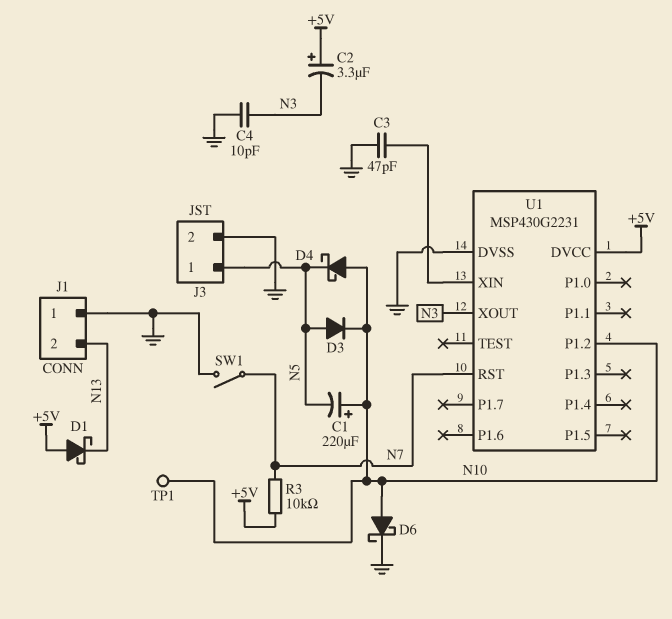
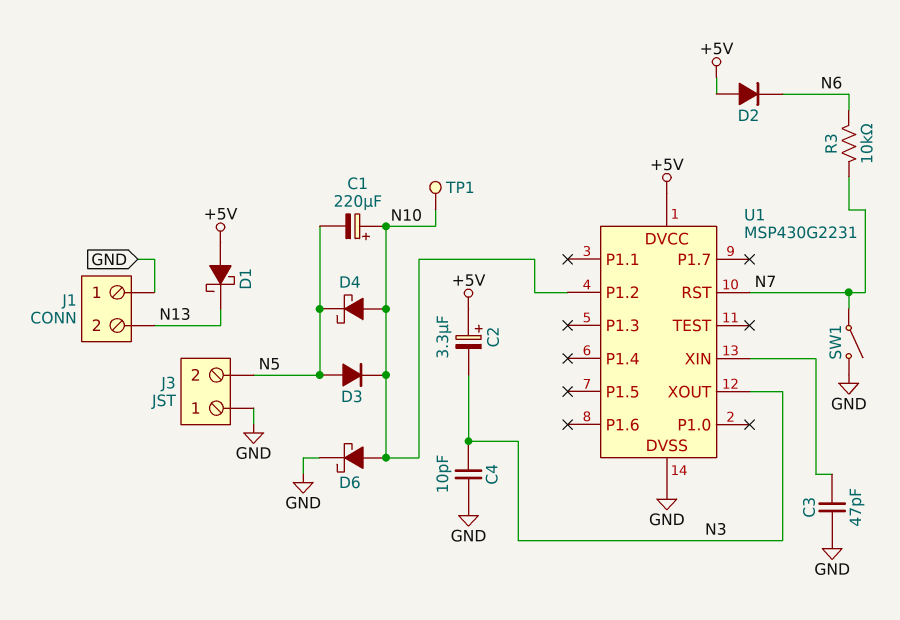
D2: none -> diode (A +5V, K N6)
J3 pin 1: N5 -> GND
J3 pin 2: GND -> N5
R3: 10k (+5V, N7) -> 10k (N6, N7)

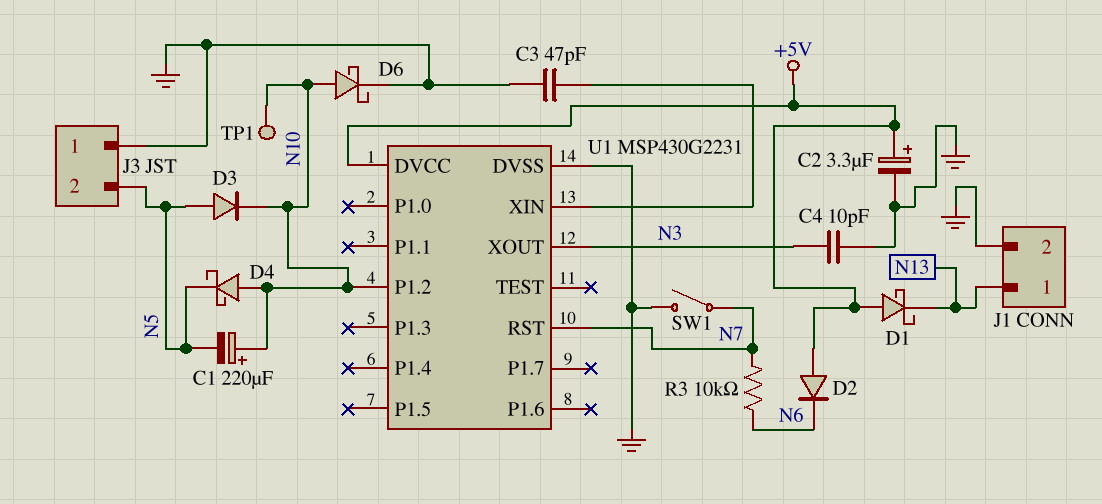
C2: 3.3uF (plus +5V, minus N3) -> 3.3uF (plus +5V, minus GND)
J1 pin 1: GND -> N13
J1 pin 2: N13 -> GND

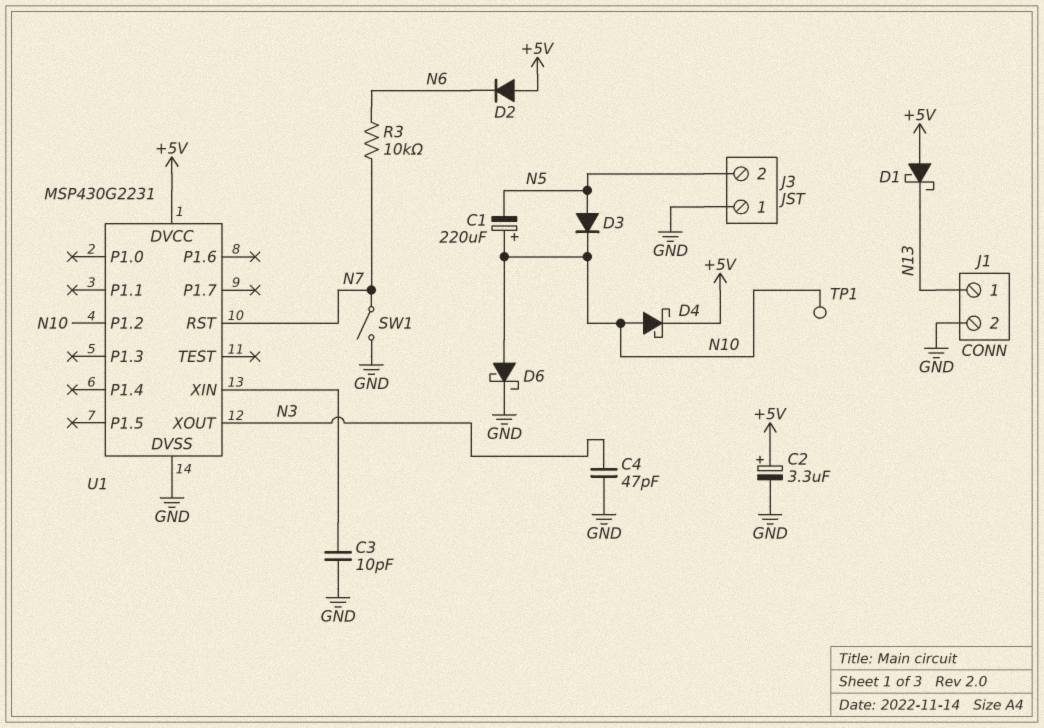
C3: 47pF (GND, U1/XIN) -> 10pF (GND, U1/XIN)
C4: 10pF (GND, N3) -> 47pF (GND, N3)
D4: schottky (A N10, K N5) -> schottky (A N10, K +5V)

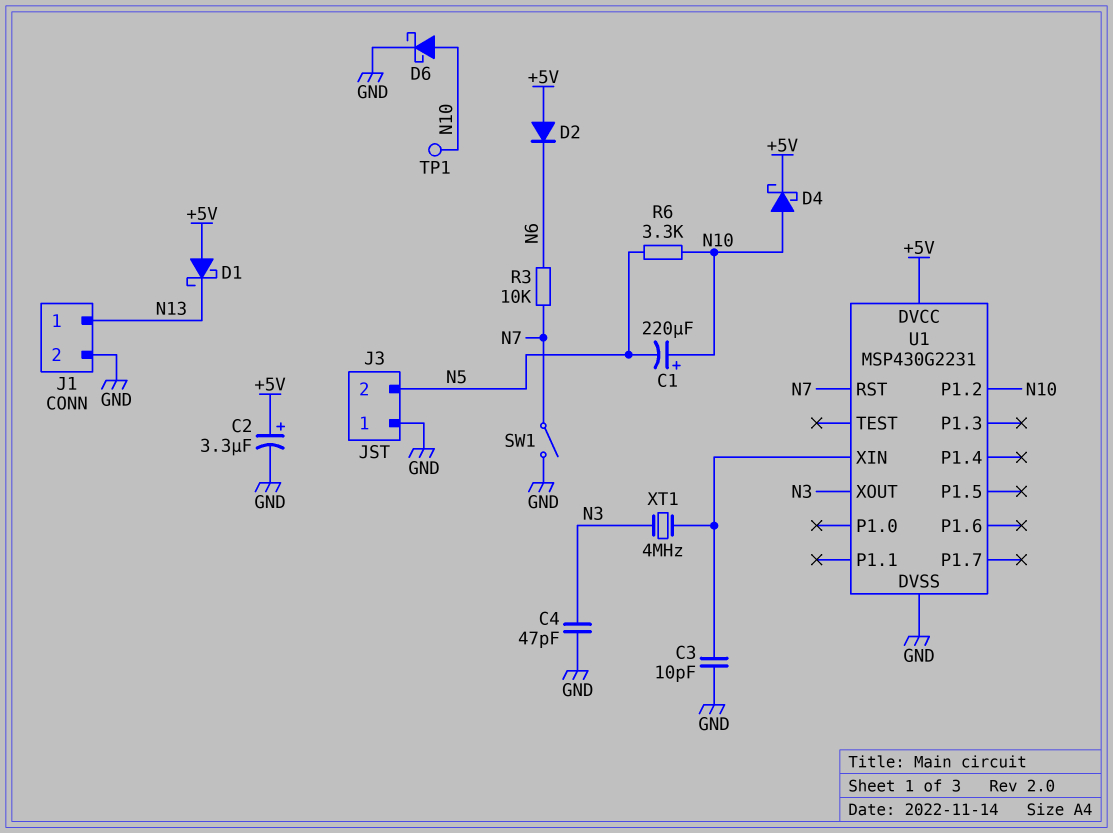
D3: diode (A N5, K N10) -> none
R6: none -> 3.3k (N5, N10)
XT1: none -> 4MHz (N3, U1/XIN)

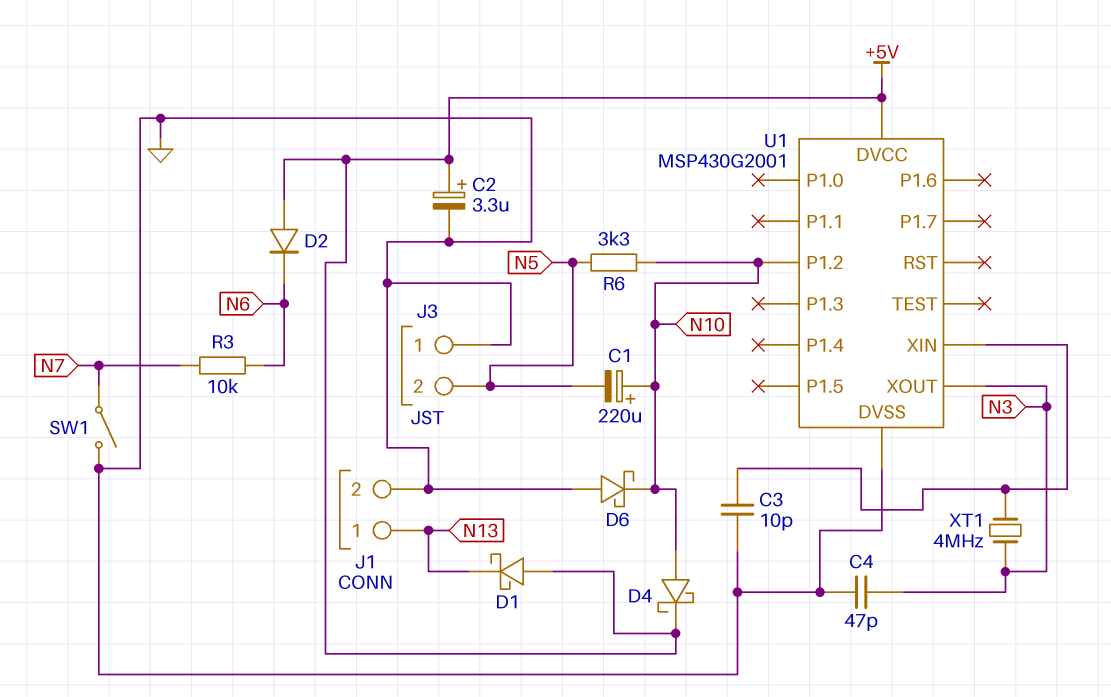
D6: schottky (A N10, K GND) -> schottky (A GND, K N10)
TP1: test point (N10) -> none
U1: MSP430G2231 -> MSP430G2001
U1 pin RST: N7 -> none

